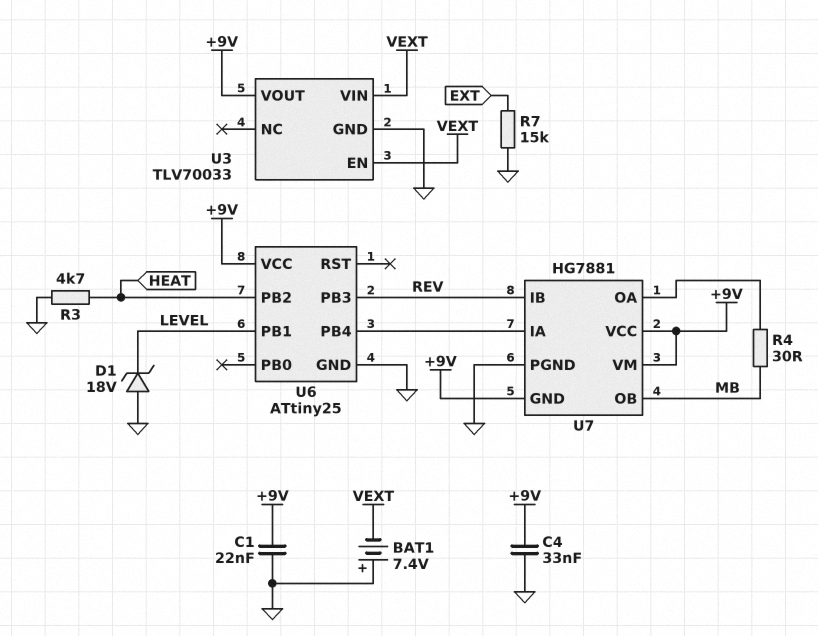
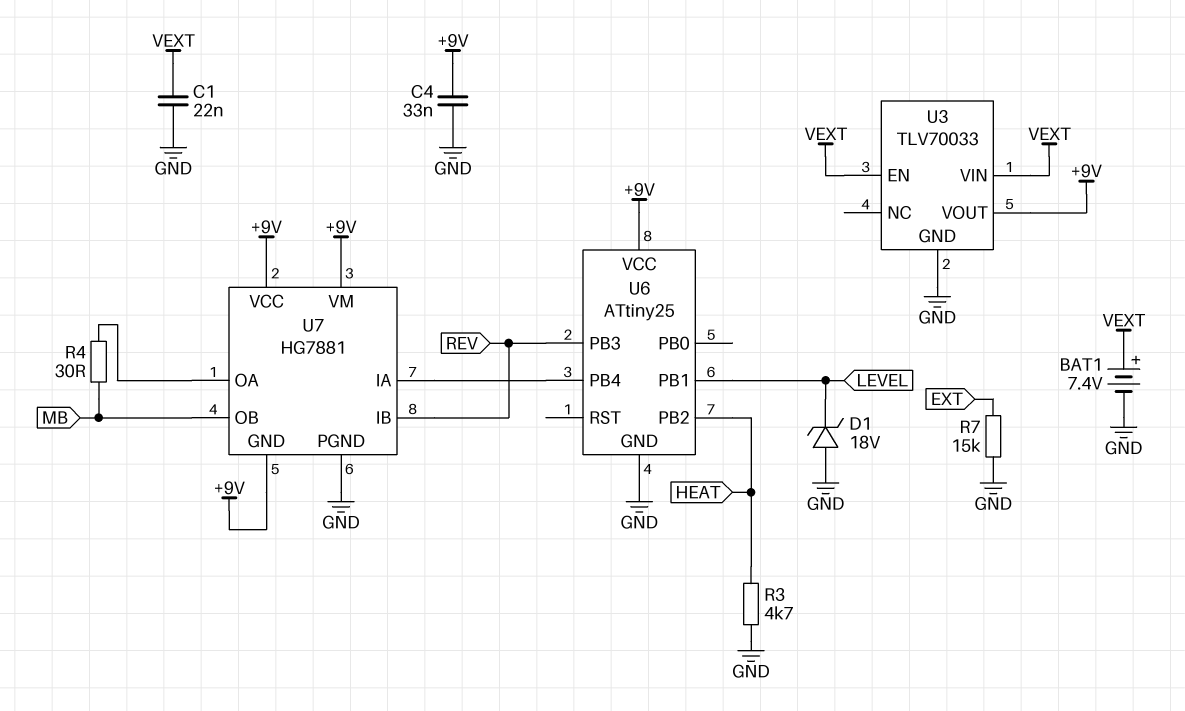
BAT1: 7.4V (plus GND, minus VEXT) -> 7.4V (plus VEXT, minus GND)
C1: 22nF (+9V, GND) -> 22nF (GND, VEXT)

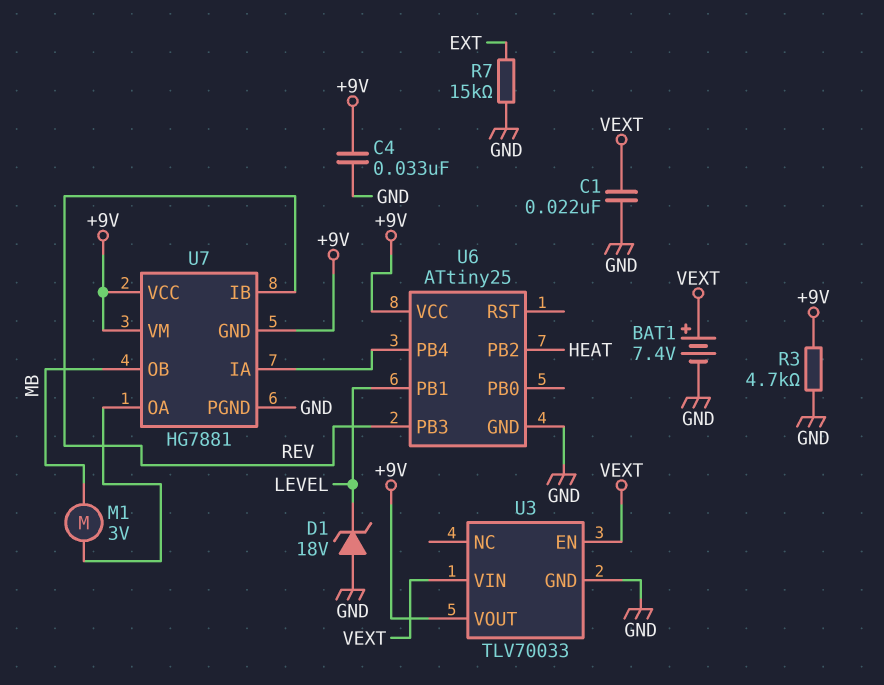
M1: none -> motor 3V (MB, U7/OA)
R3: 4.7k (GND, HEAT) -> 4.7k (+9V, GND)
R4: 30 (MB, U7/OA) -> none

